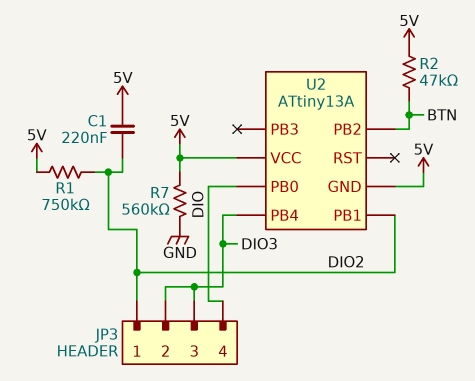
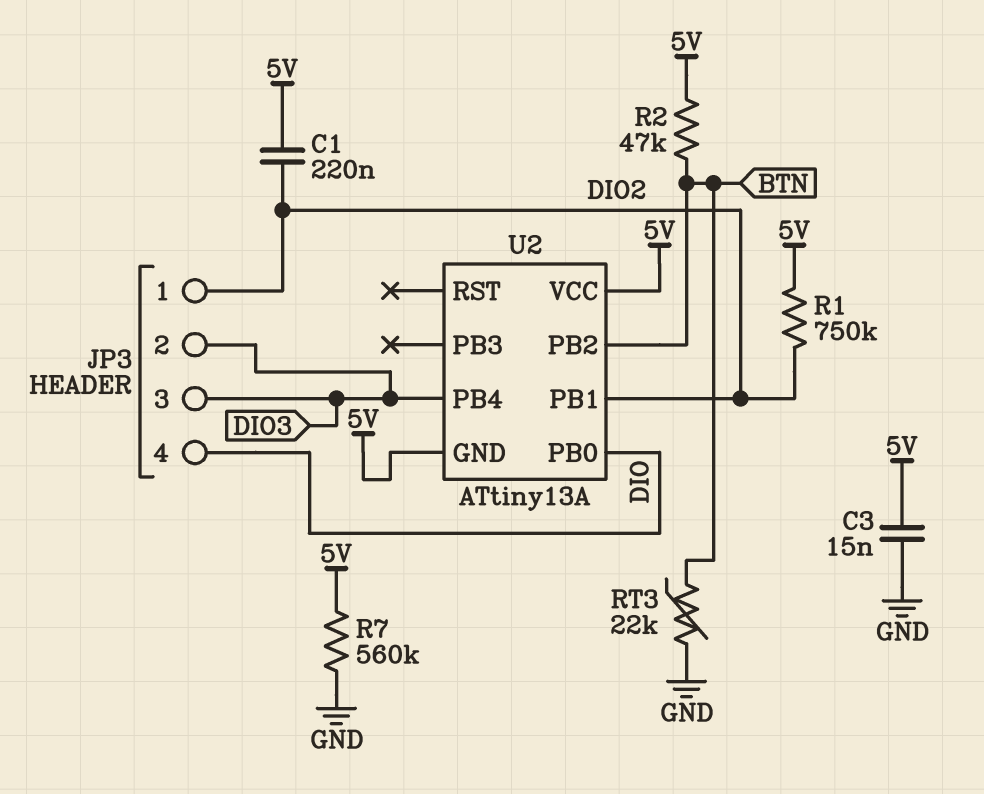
C3: none -> 15nF (5V, GND)
RT3: none -> 22k (BTN, GND)

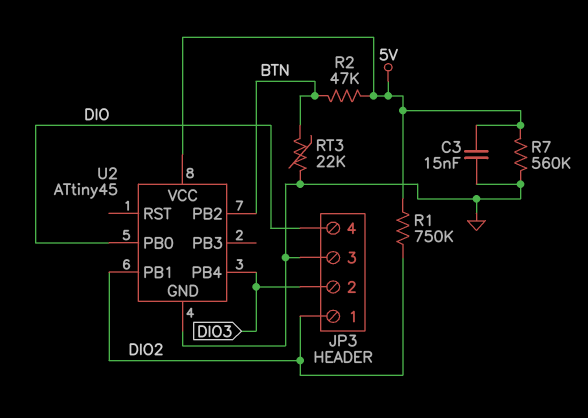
C1: 220nF (5V, DIO2) -> none
JP3 pin 3: DIO3 -> GND
U2: ATtiny13A -> ATtiny45
U2 pin GND: 5V -> GND

